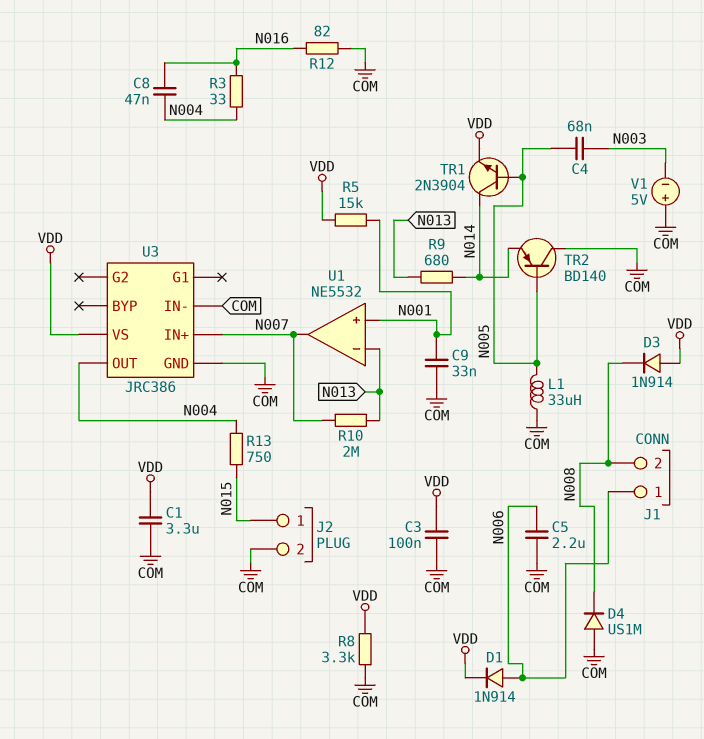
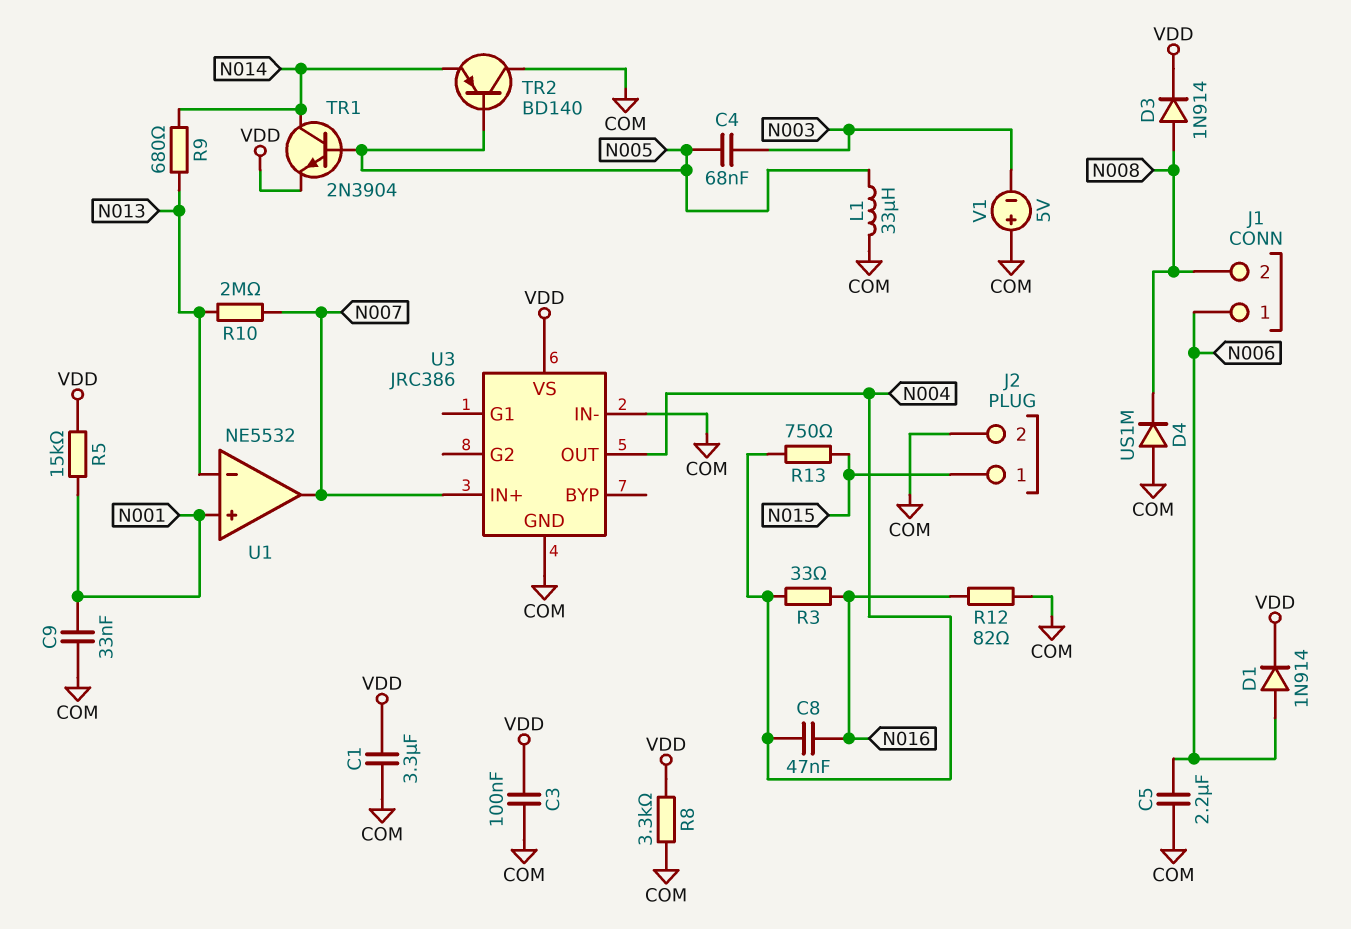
D3: diode 1N914 (A VDD, K N008) -> diode 1N914 (A N008, K VDD)

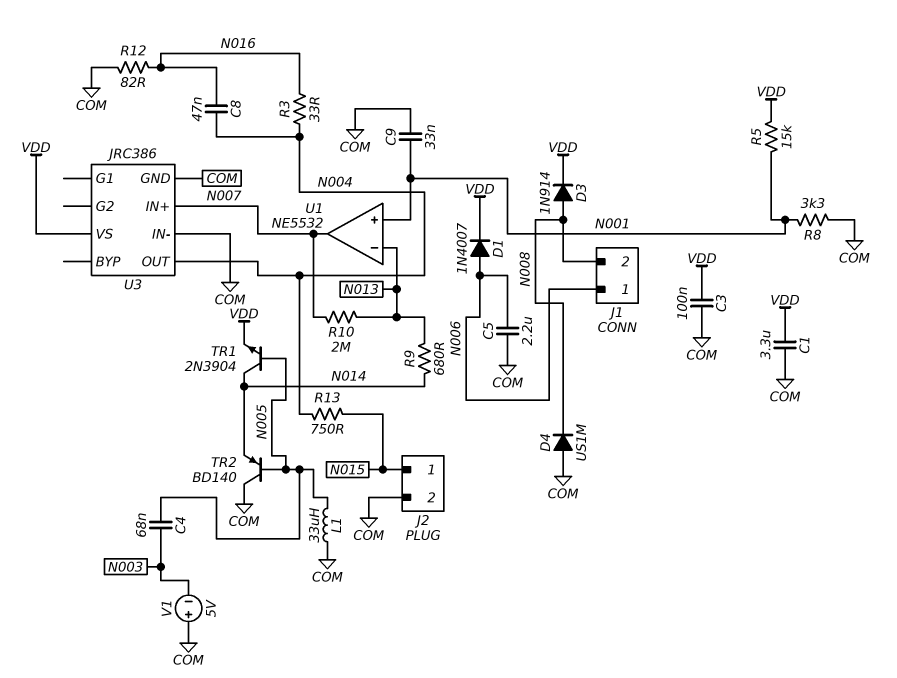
D1: diode 1N914 (A N006, K VDD) -> diode 1N4007 (A N006, K VDD)
R8: 3.3k (COM, VDD) -> 3.3k (COM, N001)

